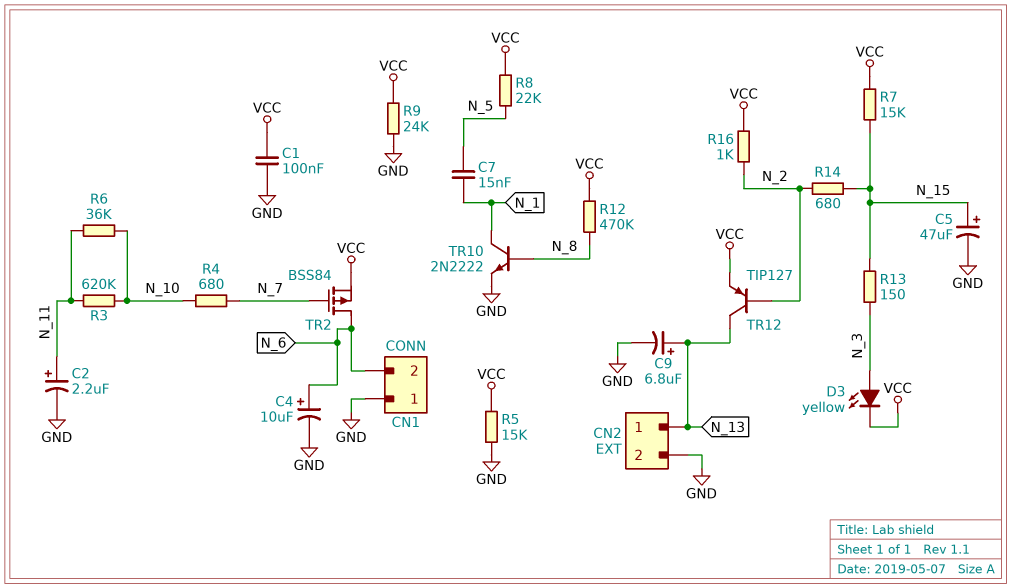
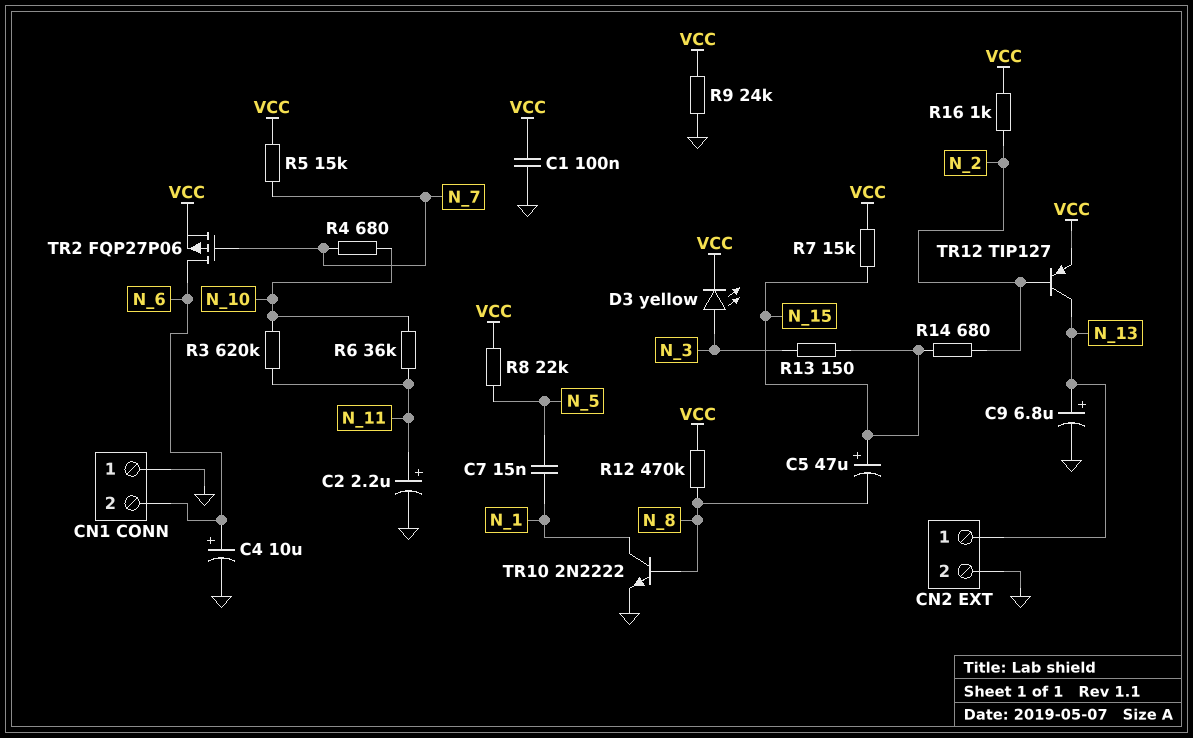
C5: 47uF (plus N_15, minus GND) -> 47uF (plus N_15, minus N_8)
R5: 15k (GND, VCC) -> 15k (N_7, VCC)
TR2: PMOS BSS84 (G N_7, D N_6, S VCC) -> PMOS FQP27P06 (G N_7, D N_6, S VCC)

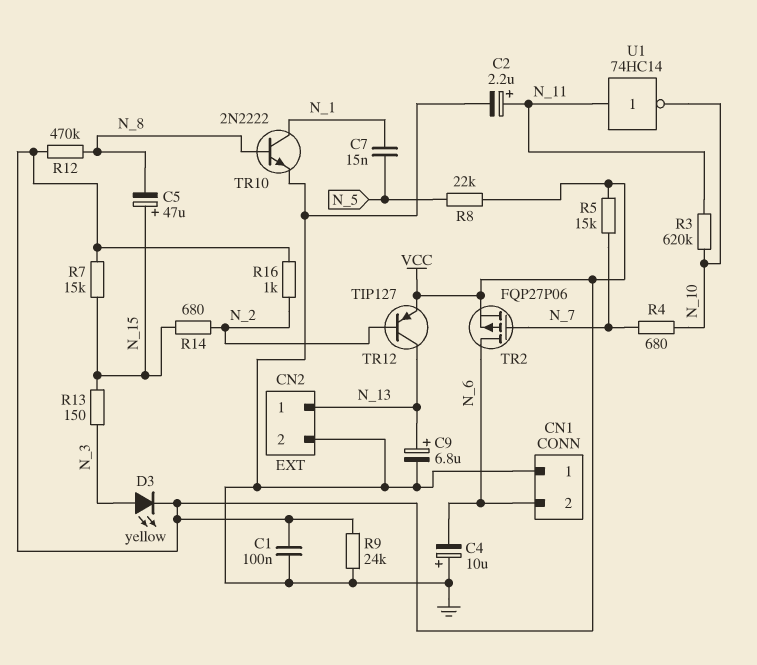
C4: 10uF (plus N_6, minus GND) -> 10uF (plus GND, minus N_6)
R6: 36k (N_10, N_11) -> none
U1: none -> NOT 74HC14 (in N_11, out N_10)

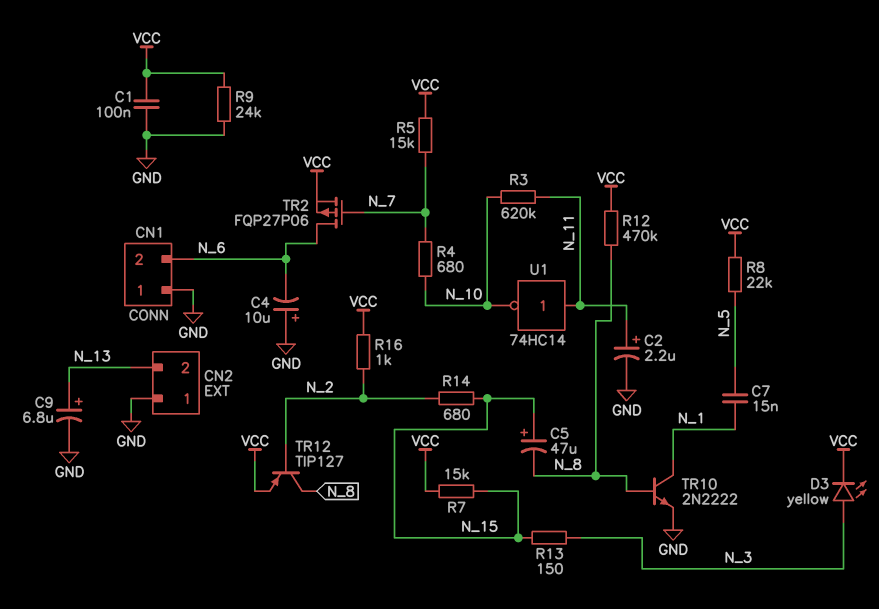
CN2 pin 1: N_13 -> GND
CN2 pin 2: GND -> N_13
TR12: PNP TIP127 (B N_2, C N_13, E VCC) -> PNP TIP127 (B N_2, C N_8, E VCC)

